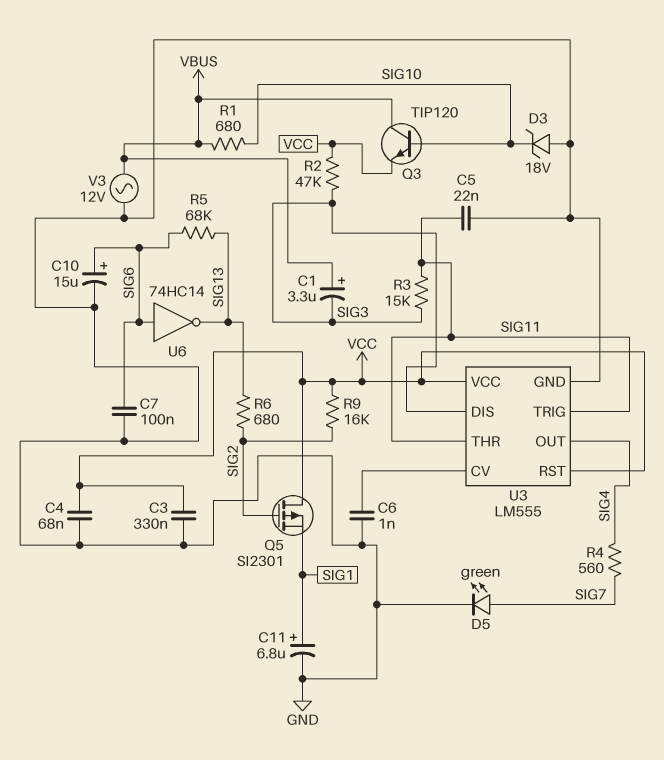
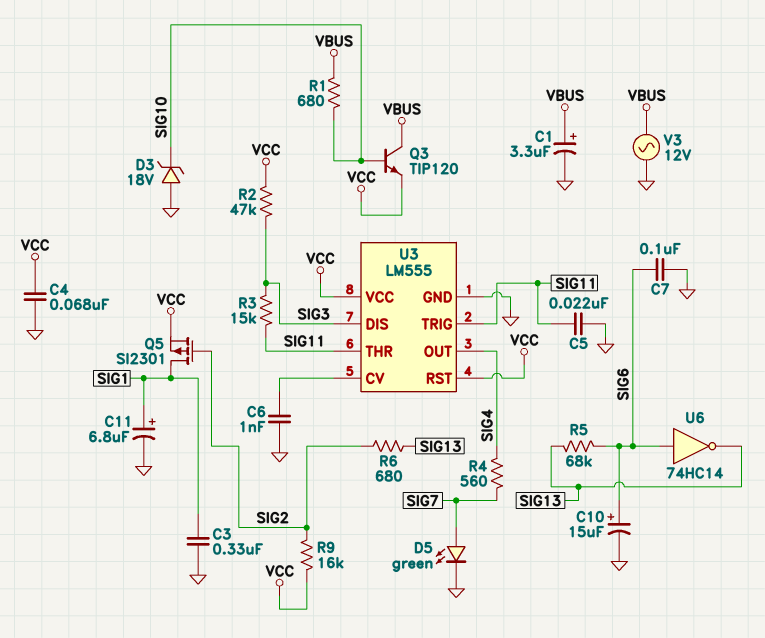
C1: 3.3uF (plus VBUS, minus SIG3) -> 3.3uF (plus VBUS, minus GND)
C3: 330nF (GND, VCC) -> 330nF (GND, SIG1)
Q5: PMOS SI2301 (G SIG2, D VCC, S SIG1) -> PMOS SI2301 (G SIG2, D SIG1, S VCC)

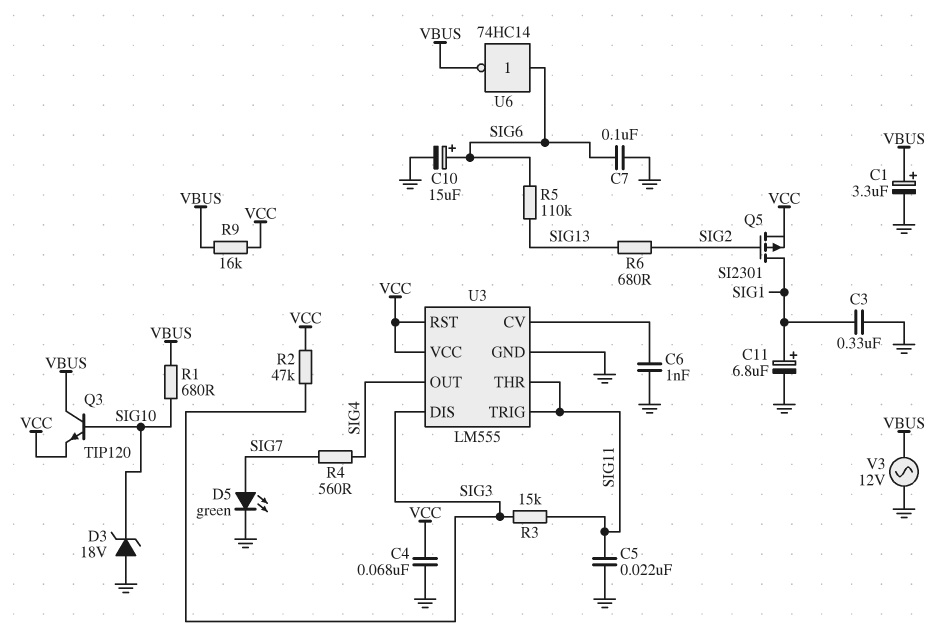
R5: 68k (SIG6, SIG13) -> 110k (SIG6, SIG13)
R9: 16k (SIG2, VCC) -> 16k (VBUS, VCC)
U6: NOT 74HC14 (in SIG6, out SIG13) -> NOT 74HC14 (in SIG6, out VBUS)

